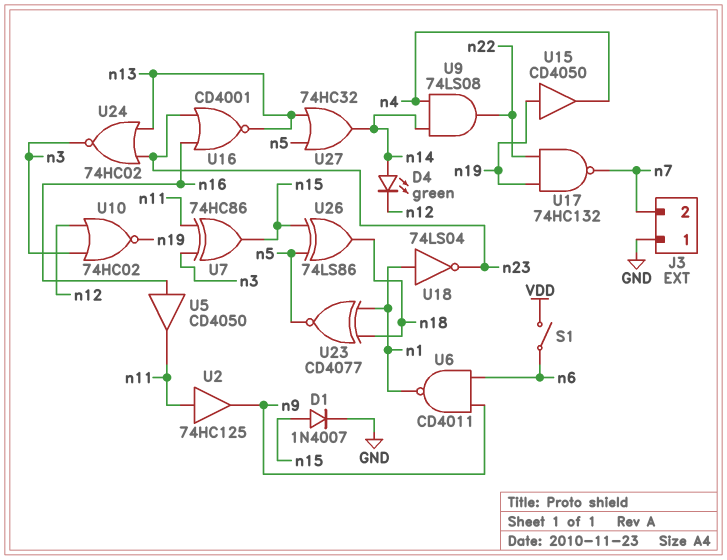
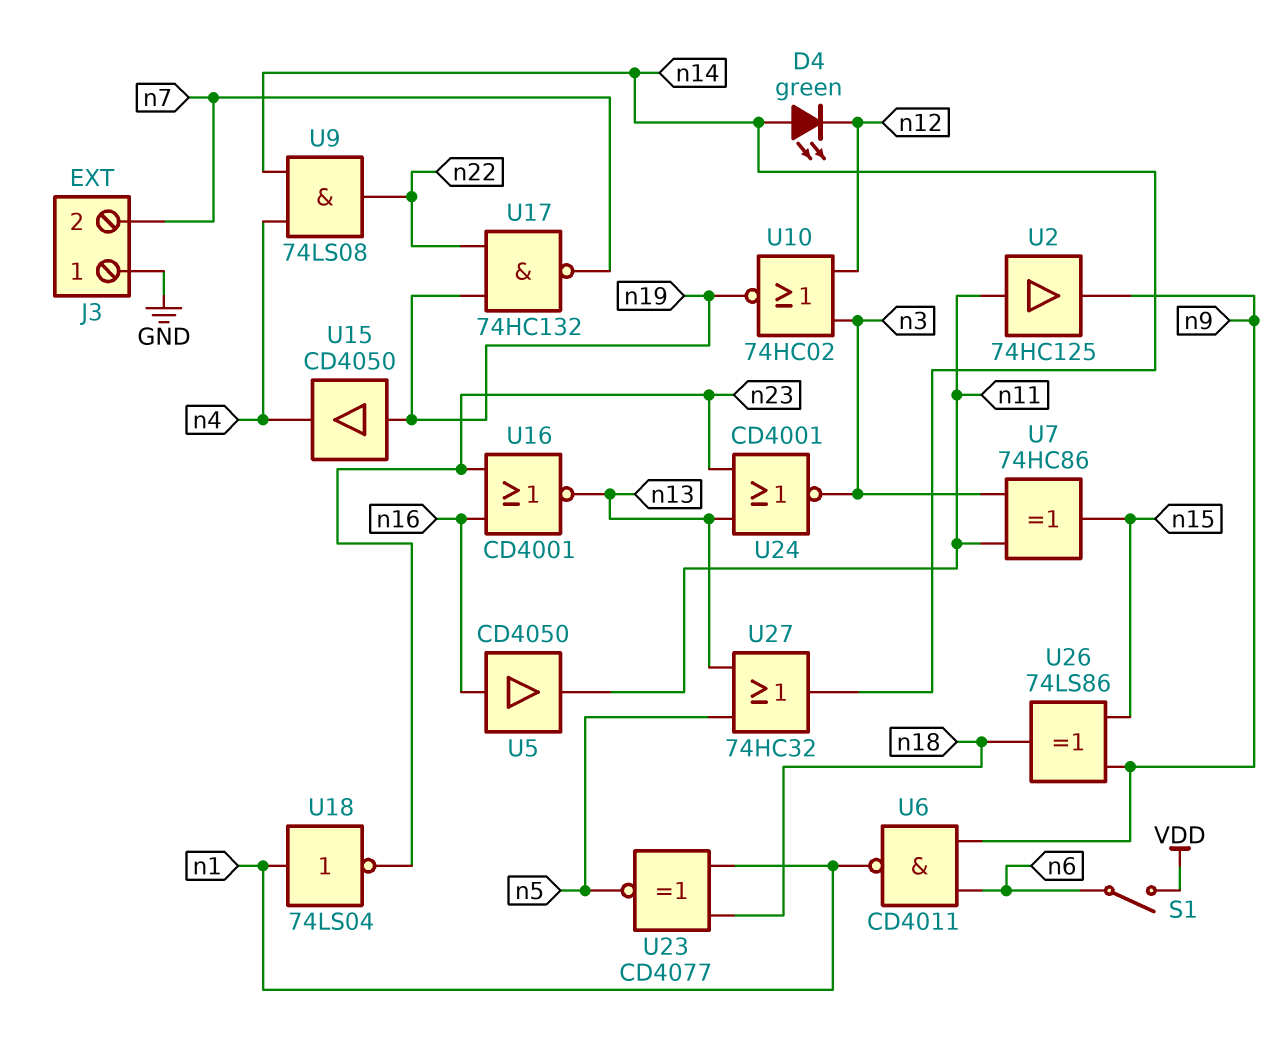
D1: diode 1N4007 (A n15, K GND) -> none
U24: NOR 74HC02 (in n13, in n23, out n3) -> NOR CD4001 (in n13, in n23, out n3)
U26: XOR 74LS86 (in n5, in n15, out n18) -> XOR 74LS86 (in n9, in n15, out n18)

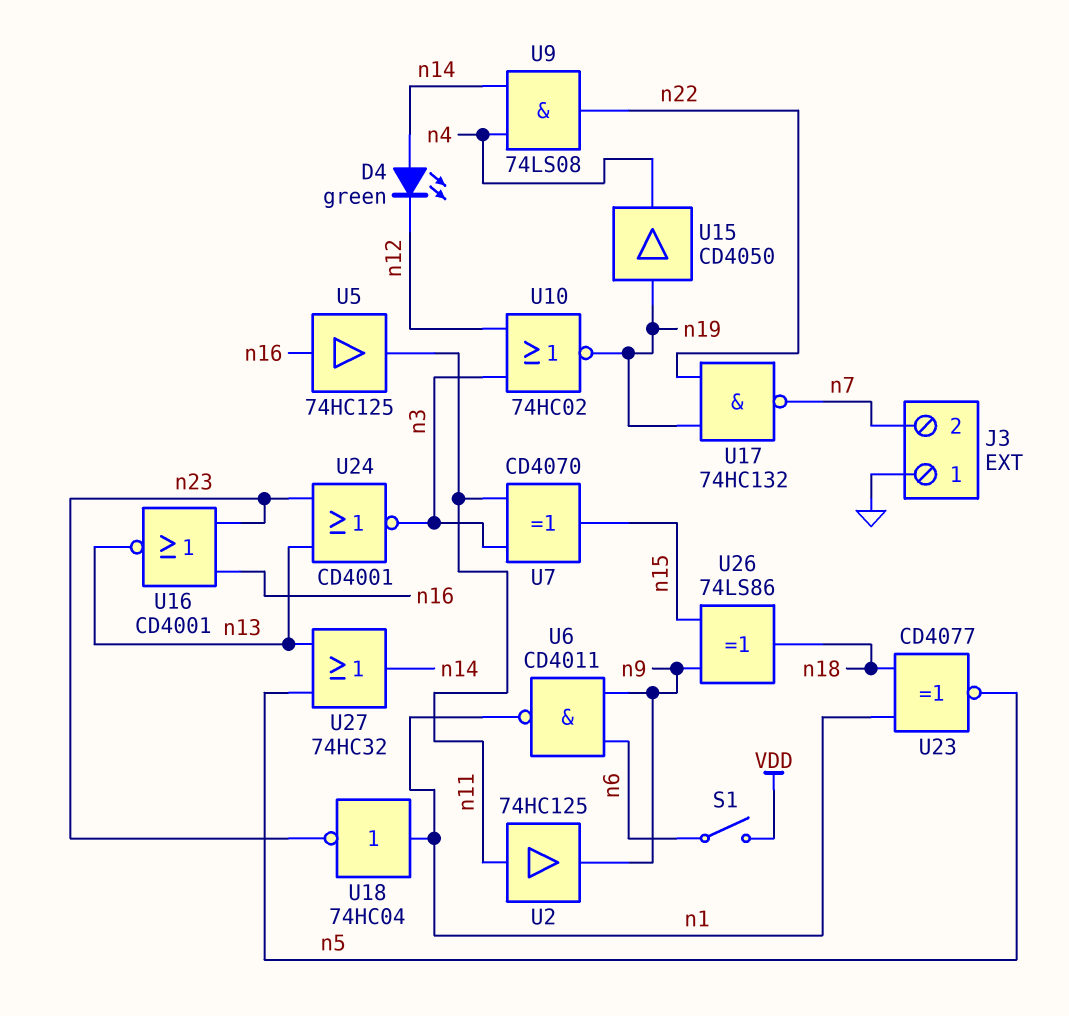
U5: buffer CD4050 (in n16, out n11) -> buffer 74HC125 (in n16, out n11)
U7: XOR 74HC86 (in n3, in n11, out n15) -> XOR CD4070 (in n3, in n11, out n15)
U18: NOT 74LS04 (in n1, out n23) -> NOT 74HC04 (in n1, out n23)

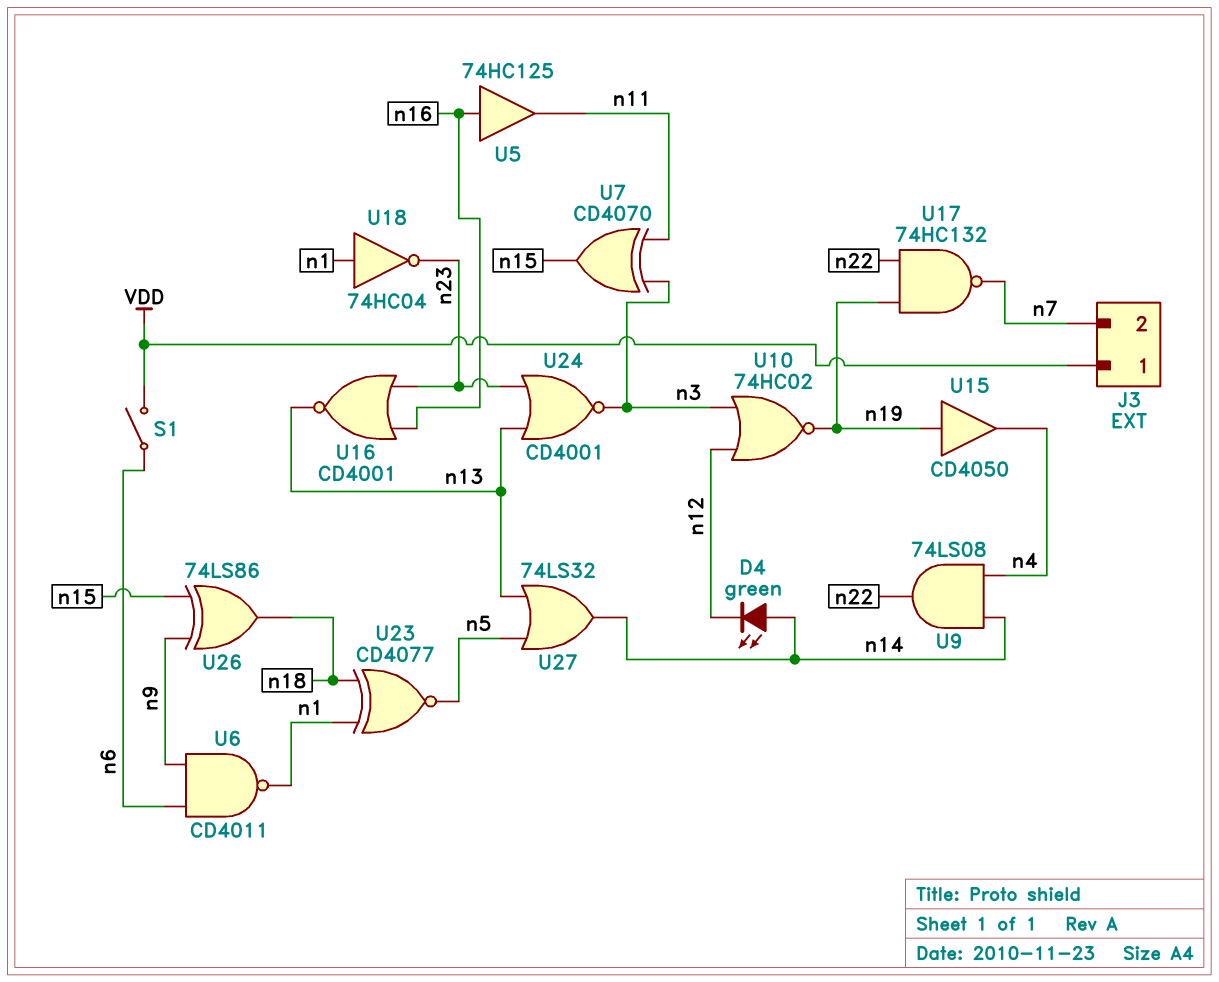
J3 pin 1: GND -> VDD
U2: buffer 74HC125 (in n11, out n9) -> none
U27: OR 74HC32 (in n5, in n13, out n14) -> OR 74LS32 (in n5, in n13, out n14)

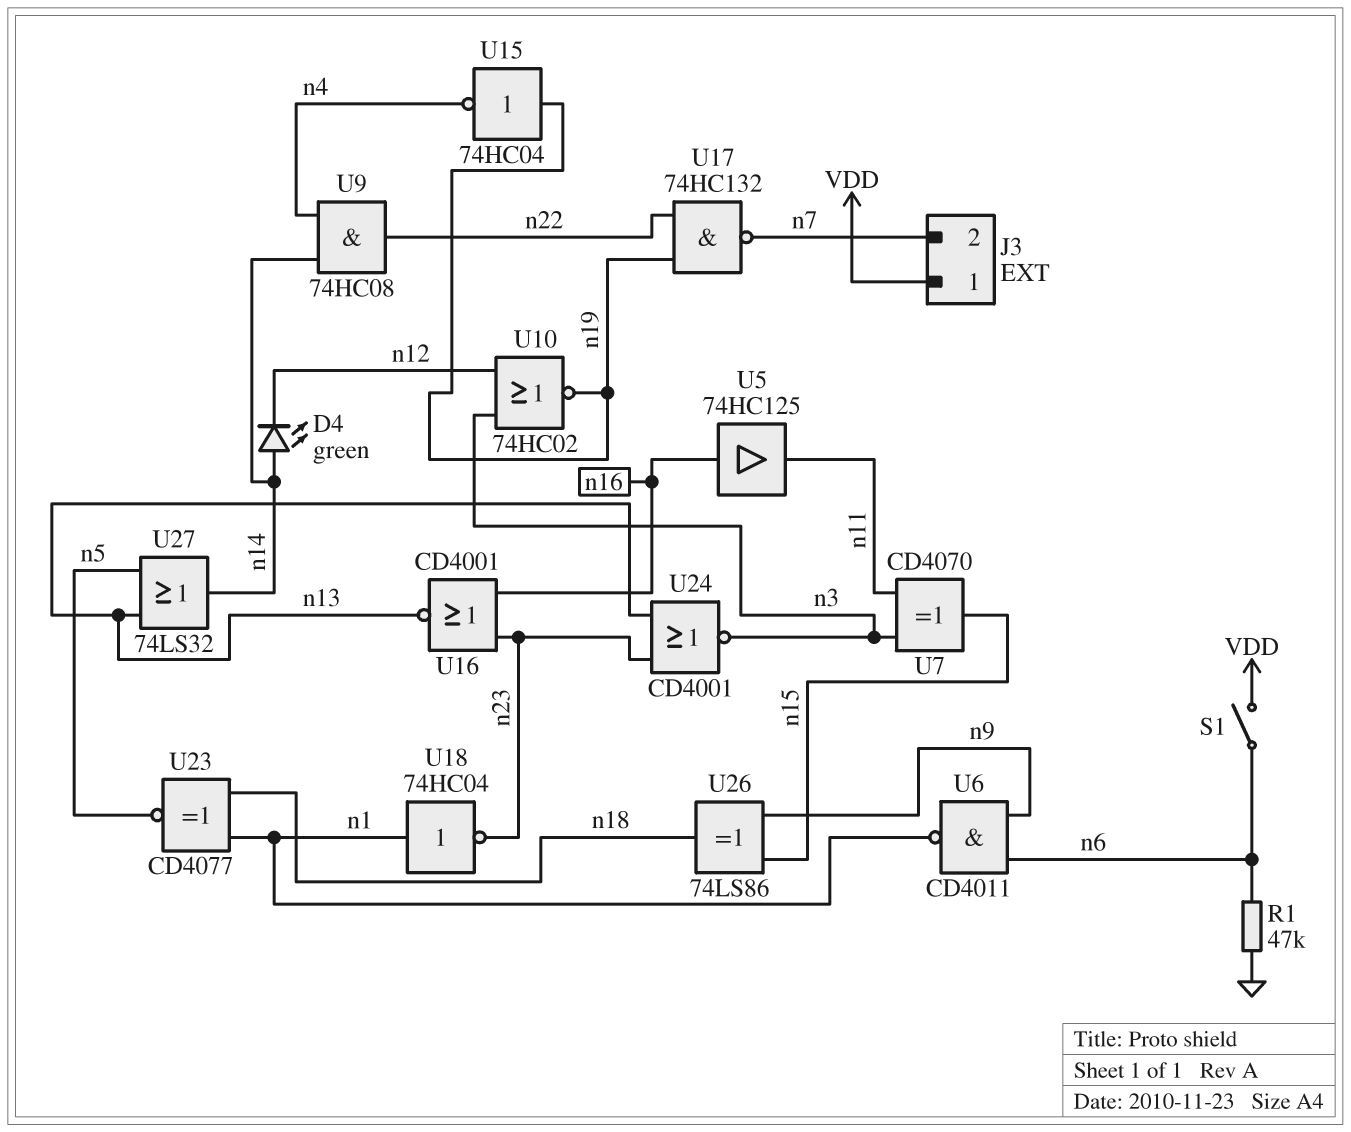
R1: none -> 47k (GND, n6)
U9: AND 74LS08 (in n4, in n14, out n22) -> AND 74HC08 (in n4, in n14, out n22)
U15: buffer CD4050 (in n19, out n4) -> NOT 74HC04 (in n19, out n4)

